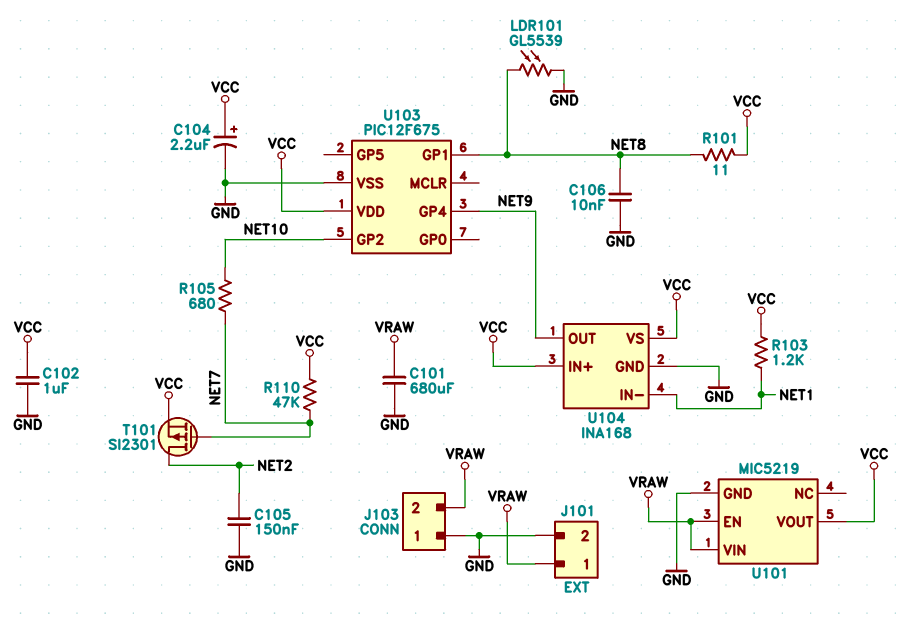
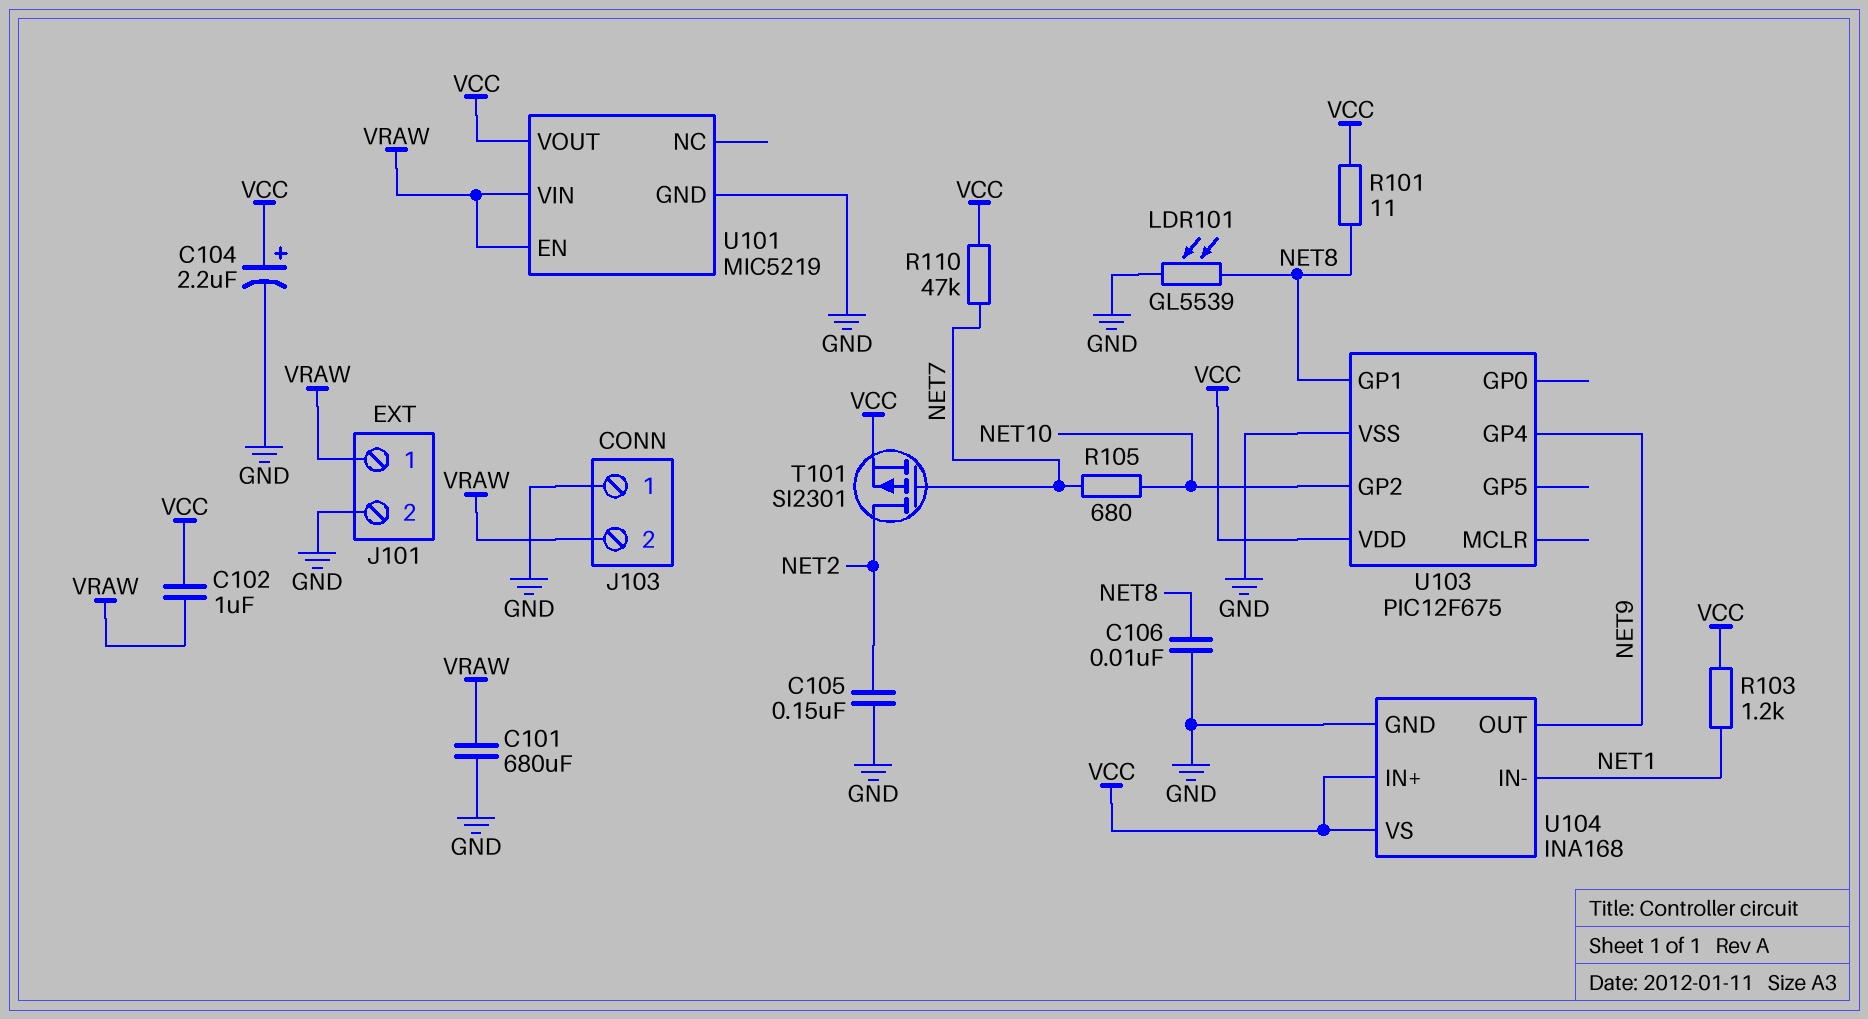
C102: 1uF (GND, VCC) -> 1uF (VCC, VRAW)

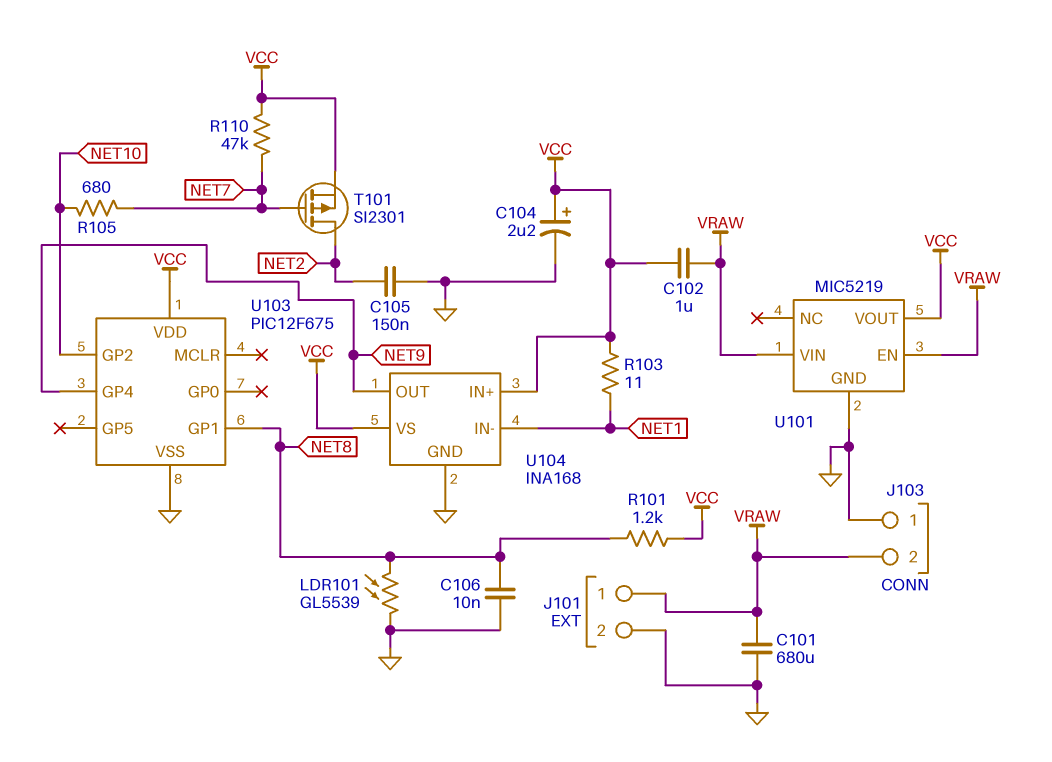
R101: 11 (NET8, VCC) -> 1.2k (NET8, VCC)
R103: 1.2k (NET1, VCC) -> 11 (NET1, VCC)

